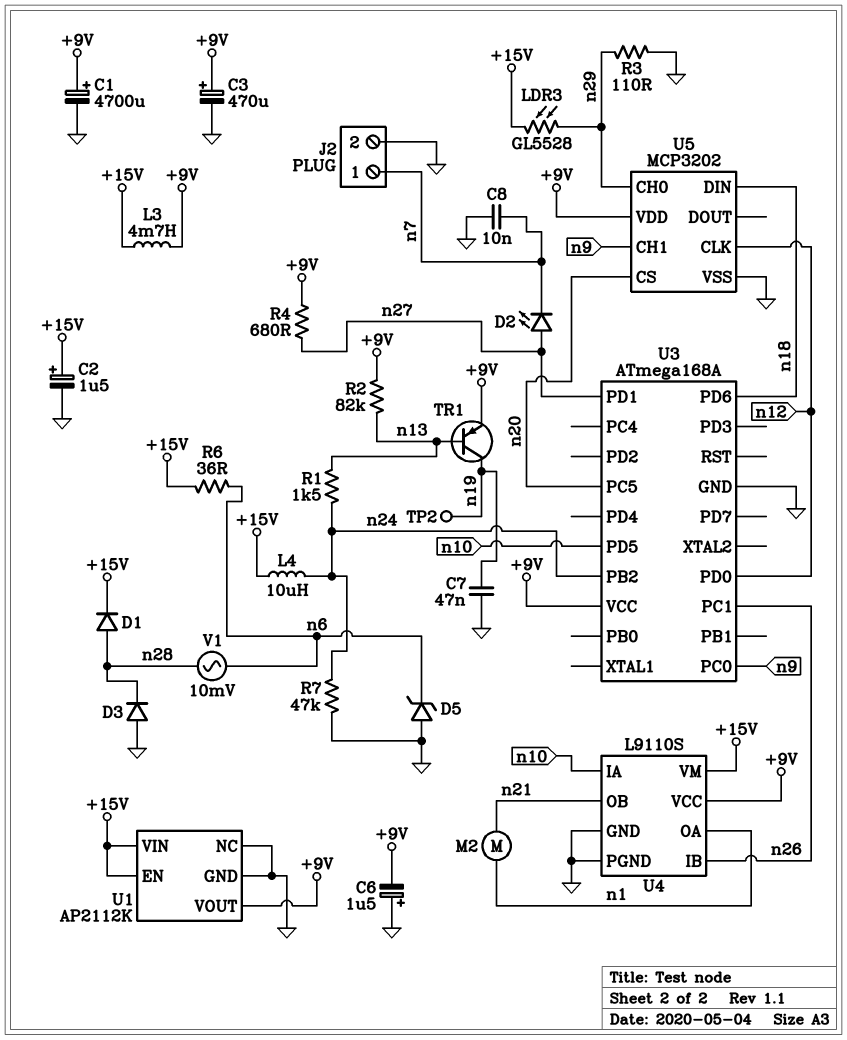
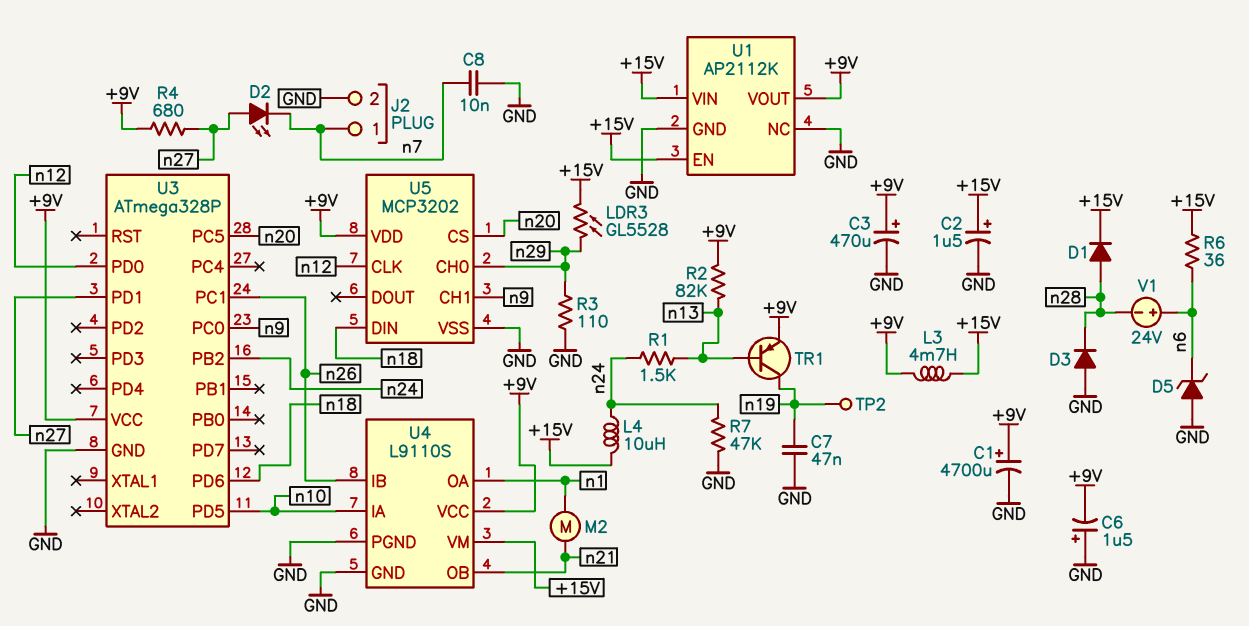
U3: ATmega168A -> ATmega328P
V1: AC 10mV (n6, n28) -> 24V (plus n6, minus n28)

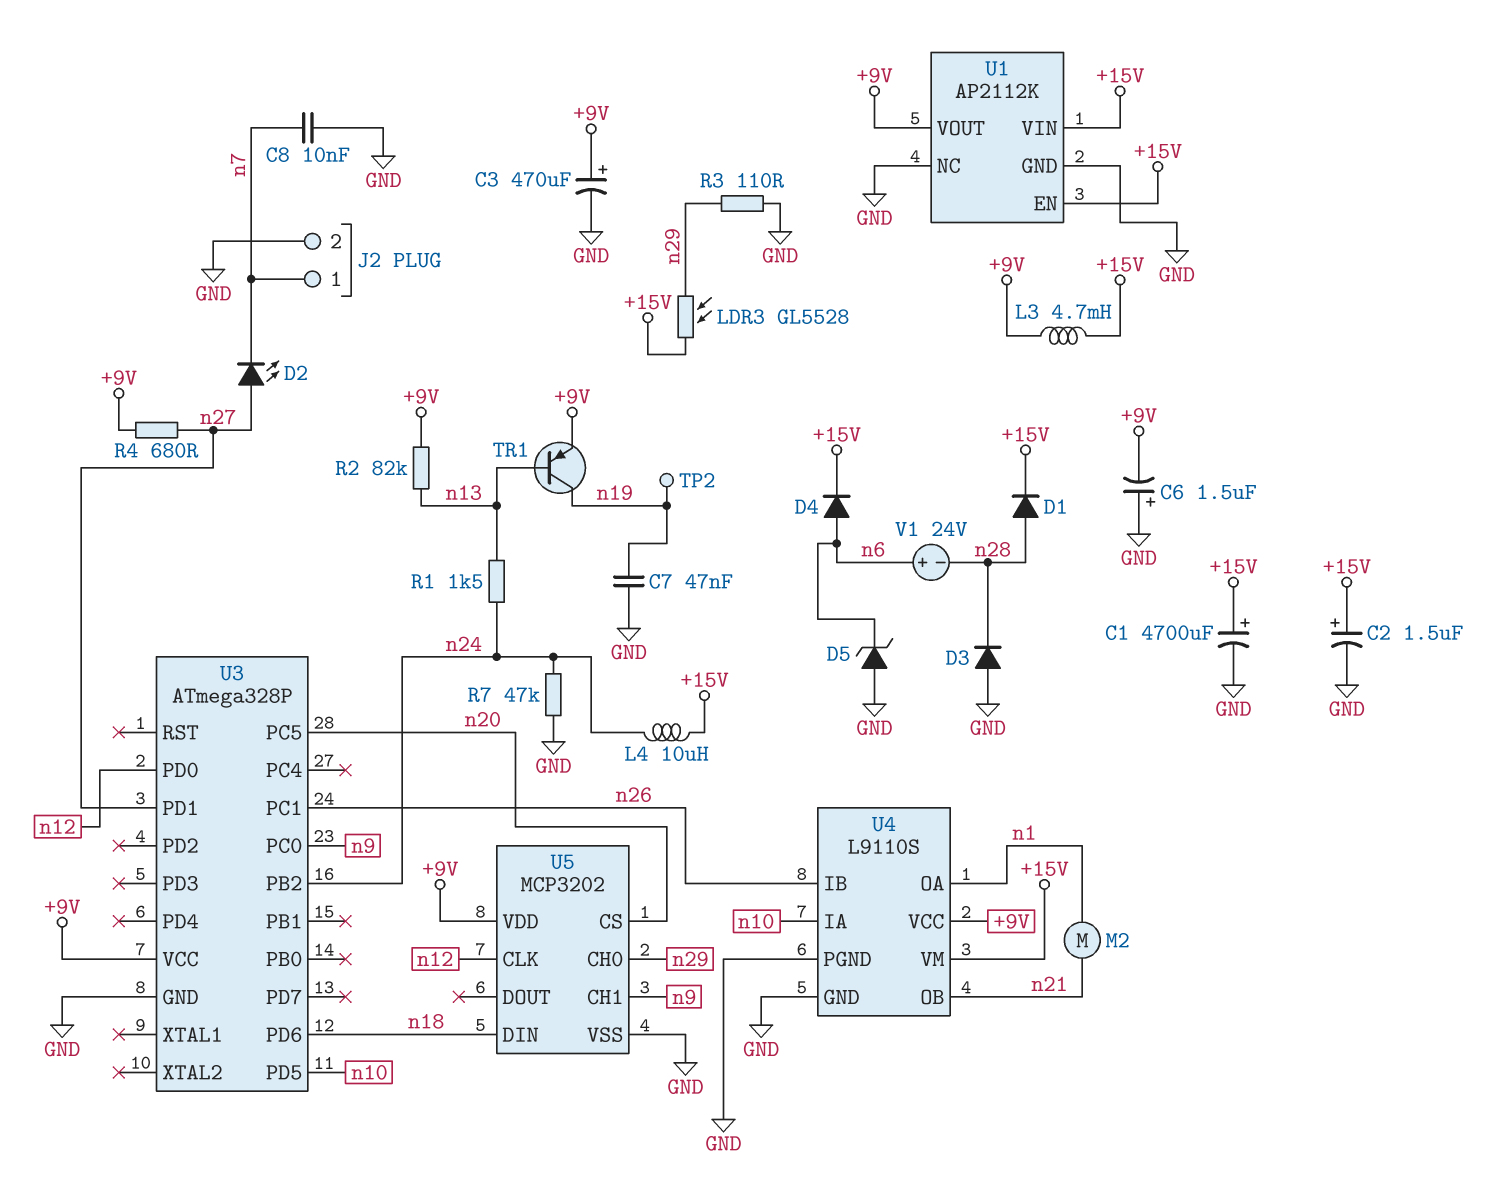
C1: 4700uF (plus +9V, minus GND) -> 4700uF (plus +15V, minus GND)
D4: none -> diode (A n6, K +15V)
R6: 36 (+15V, n6) -> none

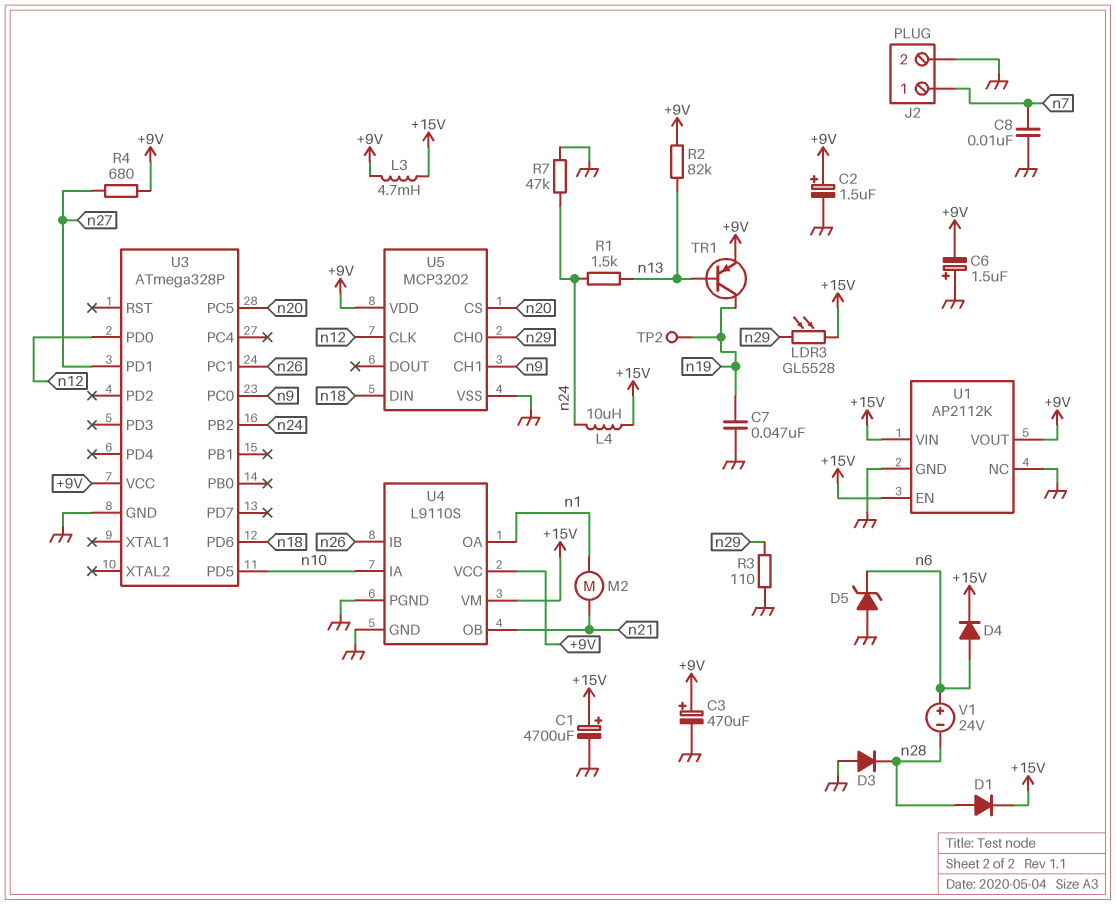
C2: 1.5uF (plus +15V, minus GND) -> 1.5uF (plus +9V, minus GND)
D2: LED (A n27, K n7) -> none

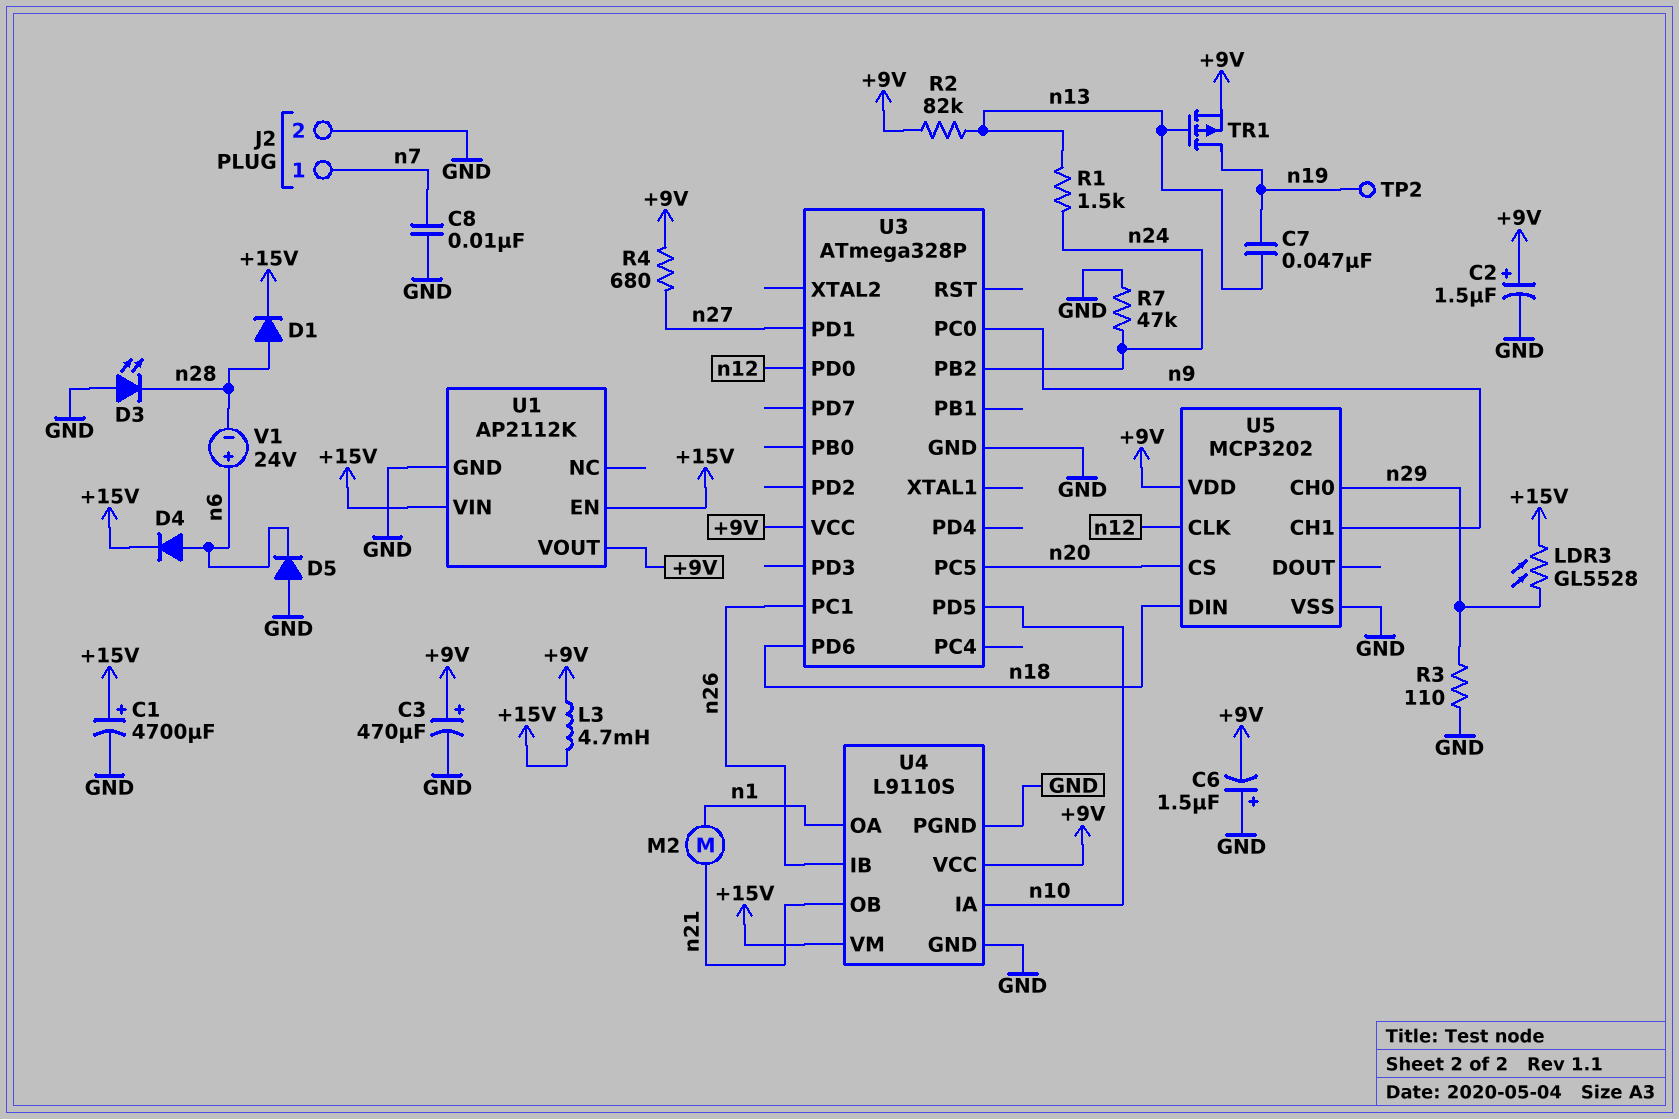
C7: 47nF (GND, n19) -> 47nF (n13, n19)
D3: diode (A GND, K n28) -> LED (A GND, K n28)
D5: zener (A GND, K n6) -> diode (A GND, K n6)
L4: 10uH (+15V, n24) -> none
TR1: PNP (B n13, C n19, E +9V) -> PMOS (G n13, D n19, S +9V)
U1 pin NC: GND -> none

